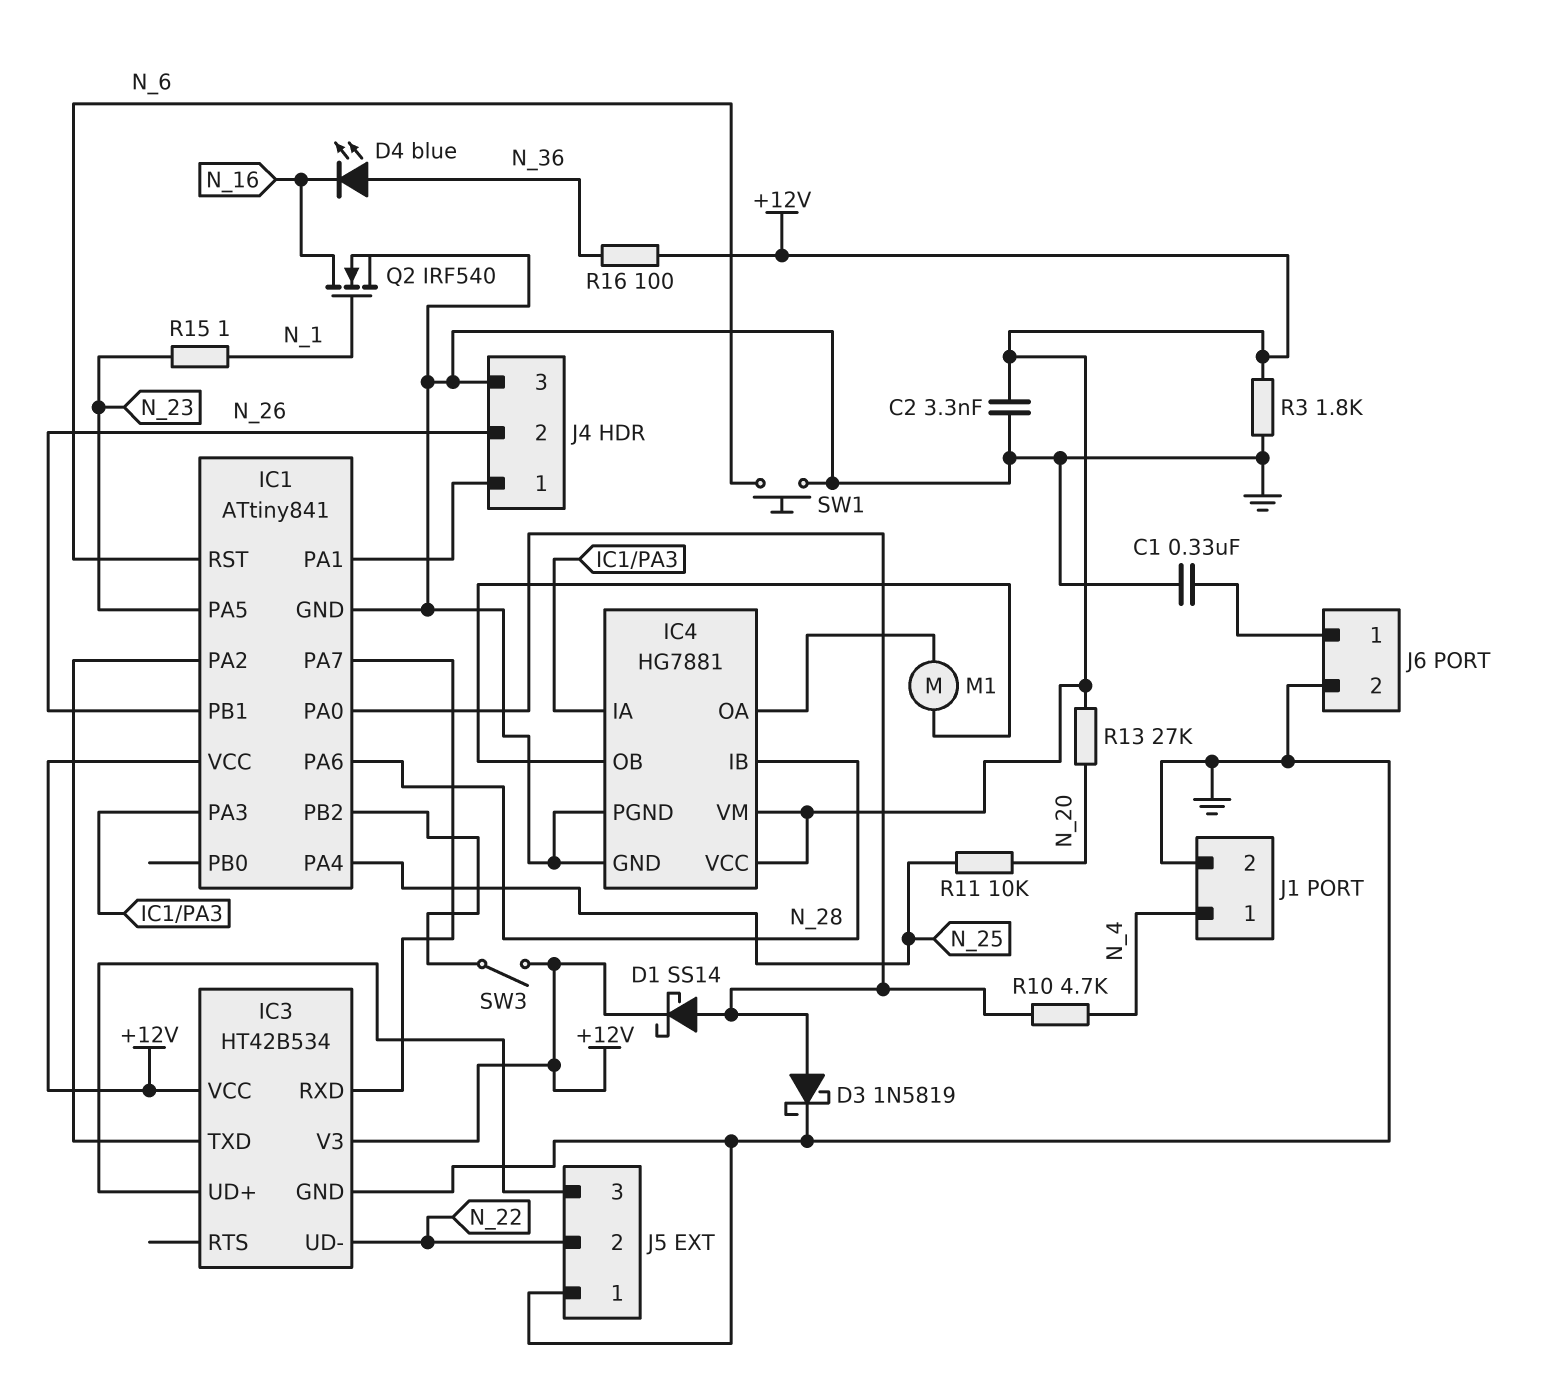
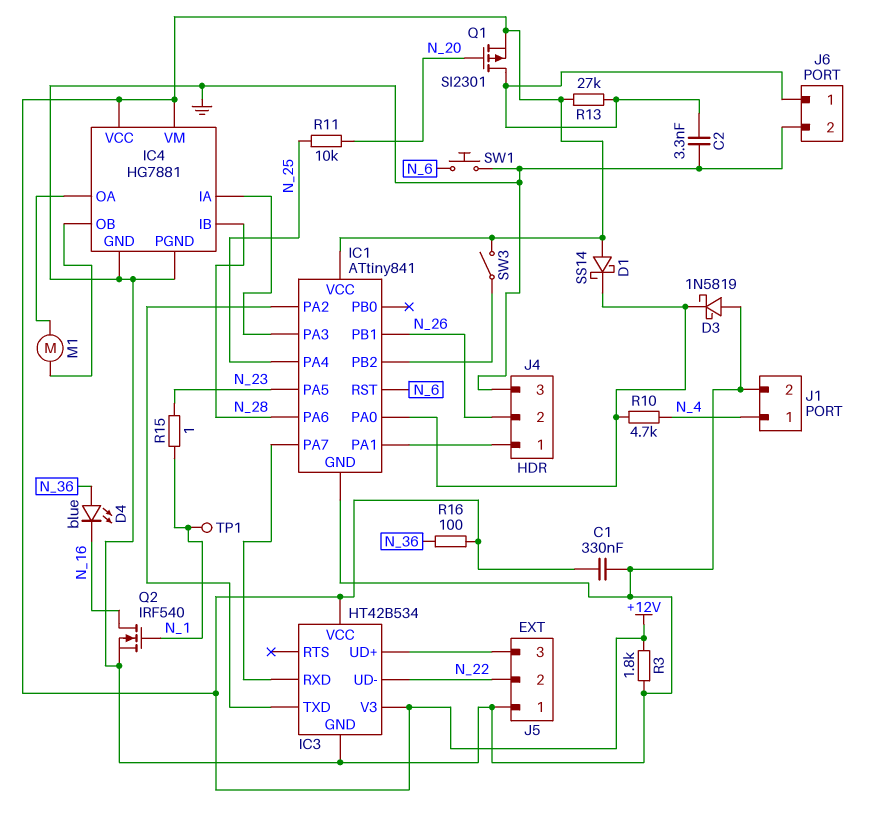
C1: 330nF (GND, J6/1) -> 330nF (+12V, GND)
C2: 3.3nF (+12V, GND) -> 3.3nF (GND, J6/1)
D1: schottky SS14 (A IC1/PA0, K +12V) -> schottky SS14 (A +12V, K IC1/PA0)
D3: schottky 1N5819 (A IC1/PA0, K GND) -> schottky 1N5819 (A GND, K IC1/PA0)
Q1: none -> PMOS SI2301 (G N_20, D J6/1, S +12V)
R13: 27k (+12V, N_20) -> 27k (+12V, J6/1)
TP1: none -> test point (N_1)

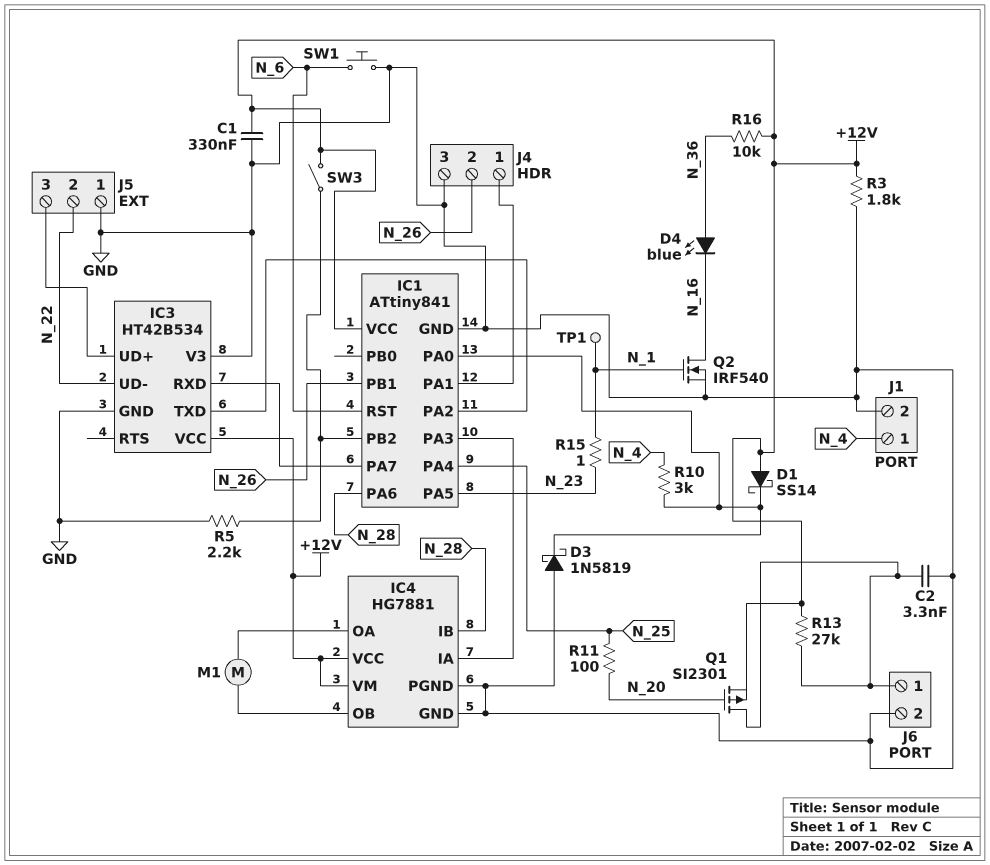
IC3 pin V3: +12V -> GND
R5: none -> 2.2k (GND, IC1/PB2)
R10: 4.7k (IC1/PA0, N_4) -> 3k (IC1/PA0, N_4)
R11: 10k (N_20, N_25) -> 100 (N_20, N_25)
R16: 100 (+12V, N_36) -> 10k (+12V, N_36)

